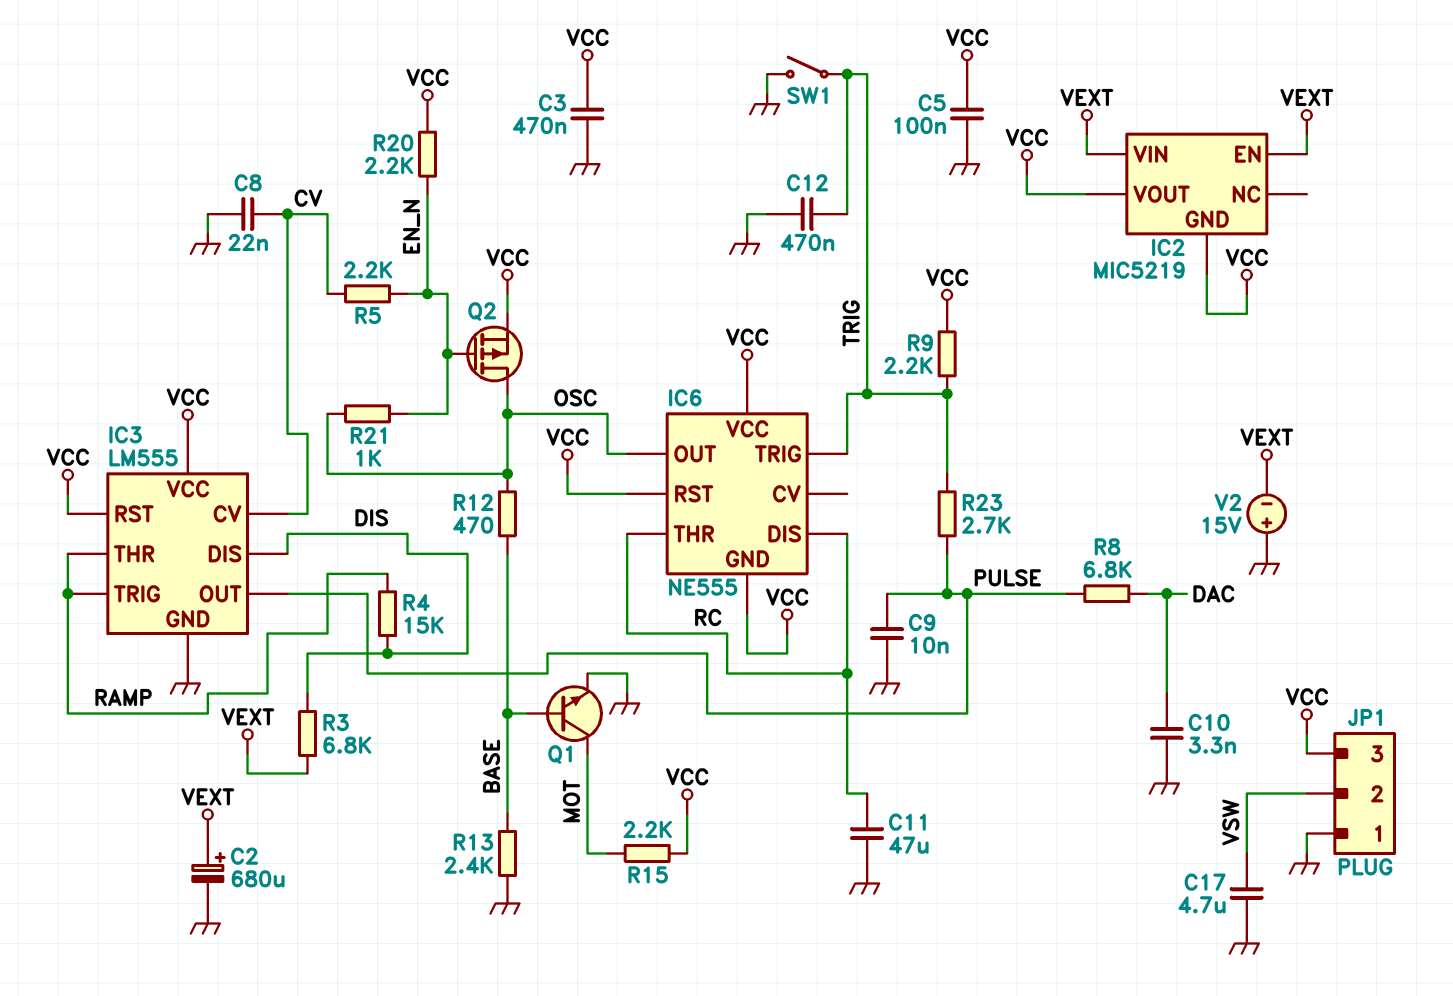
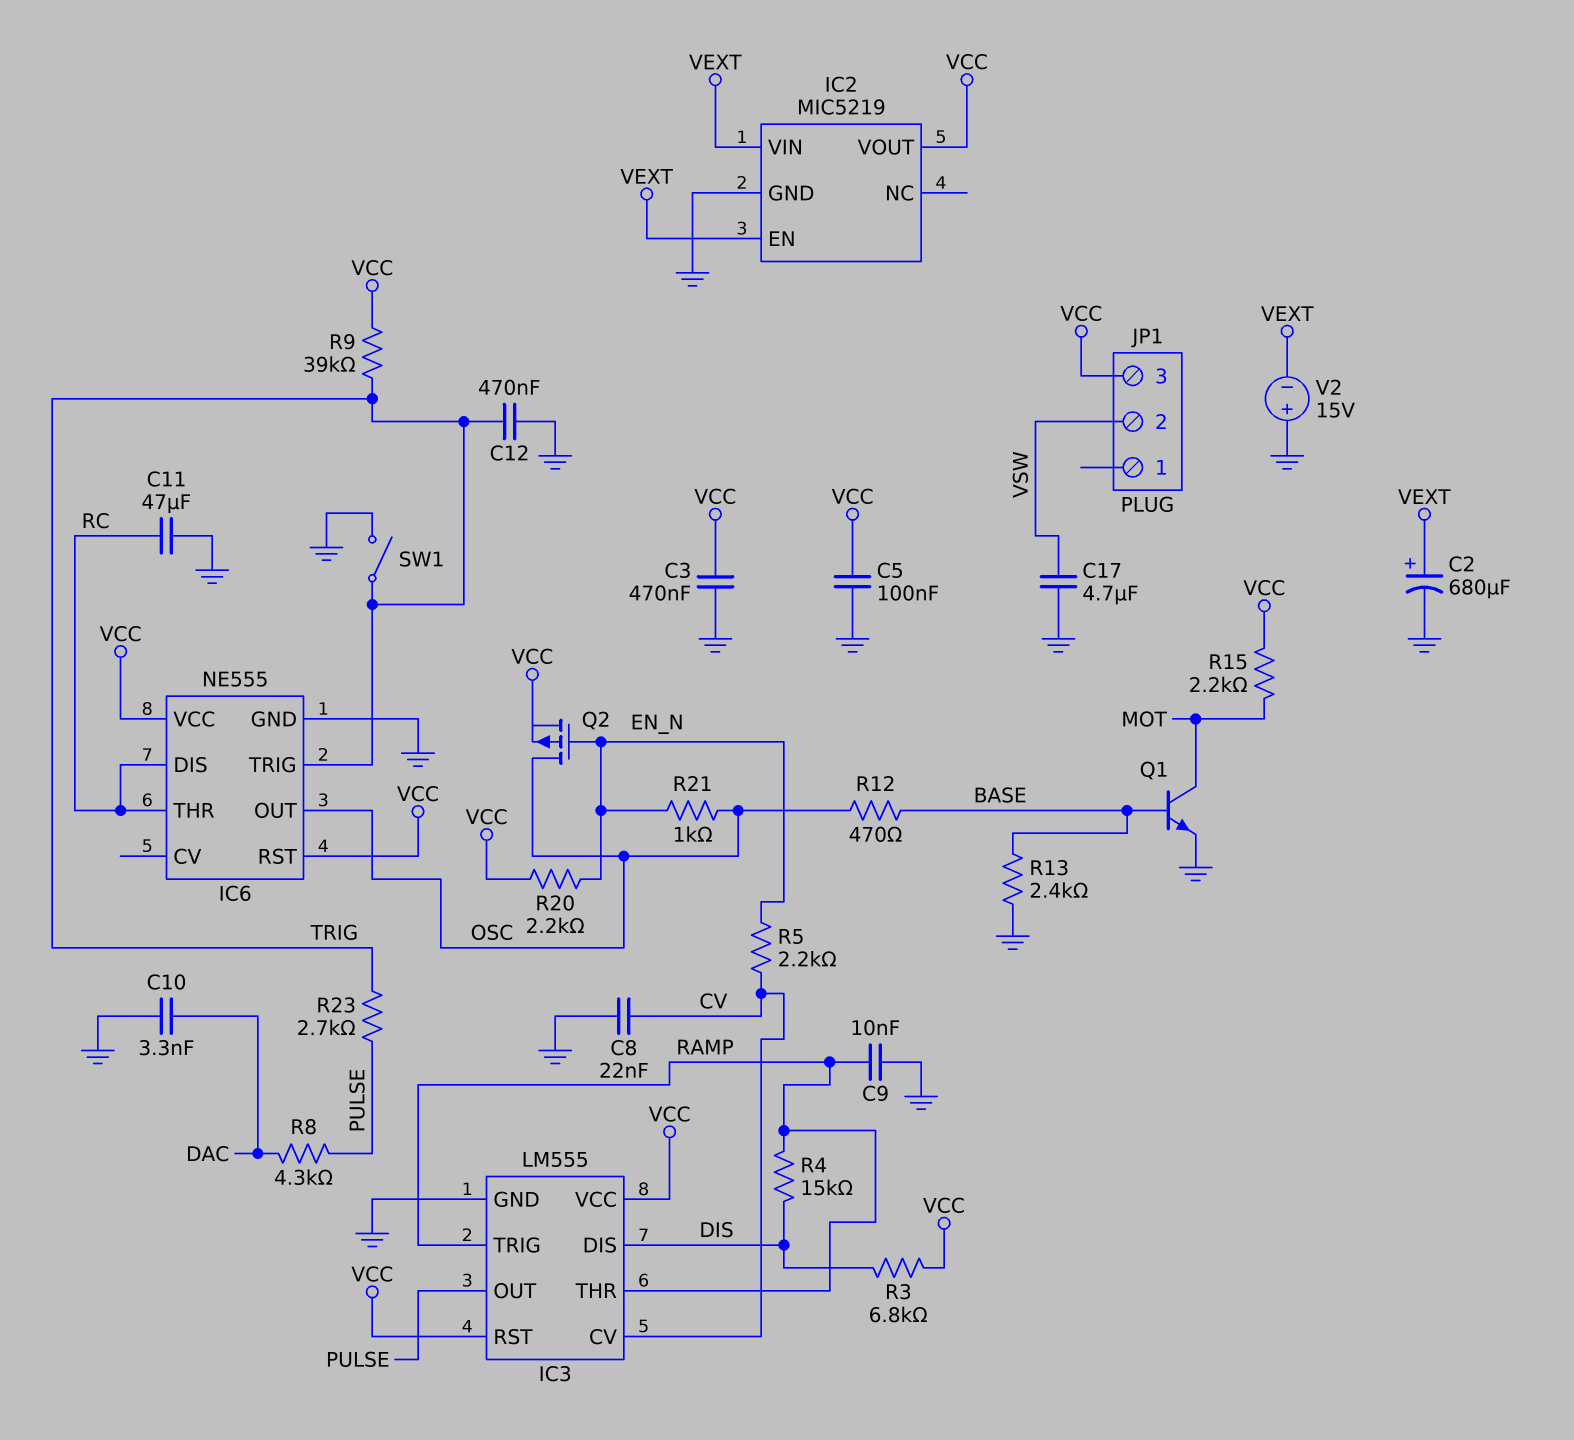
C9: 10nF (GND, PULSE) -> 10nF (GND, RAMP)
IC2 pin GND: VCC -> GND
IC6 pin GND: VCC -> GND
JP1 pin 1: GND -> none
R3: 6.8k (DIS, VEXT) -> 6.8k (DIS, VCC)
R8: 6.8k (DAC, PULSE) -> 4.3k (DAC, PULSE)
R9: 2.2k (TRIG, VCC) -> 39k (TRIG, VCC)

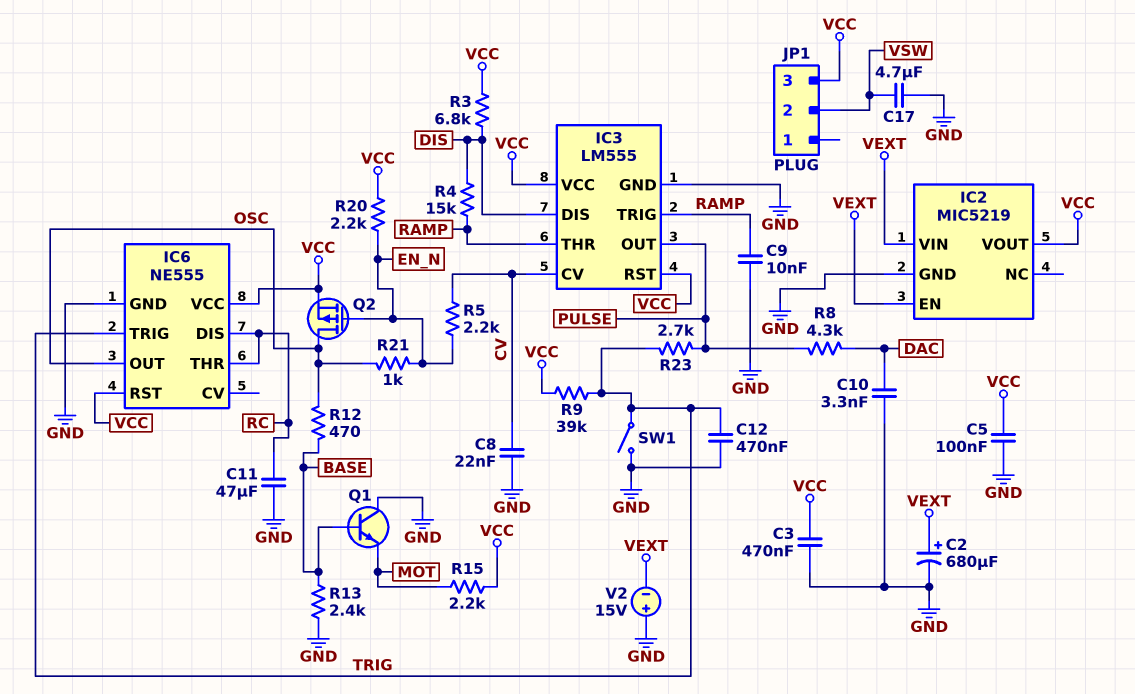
Q1: NPN (B BASE, C MOT, E GND) -> NPN (B BASE, C GND, E MOT)

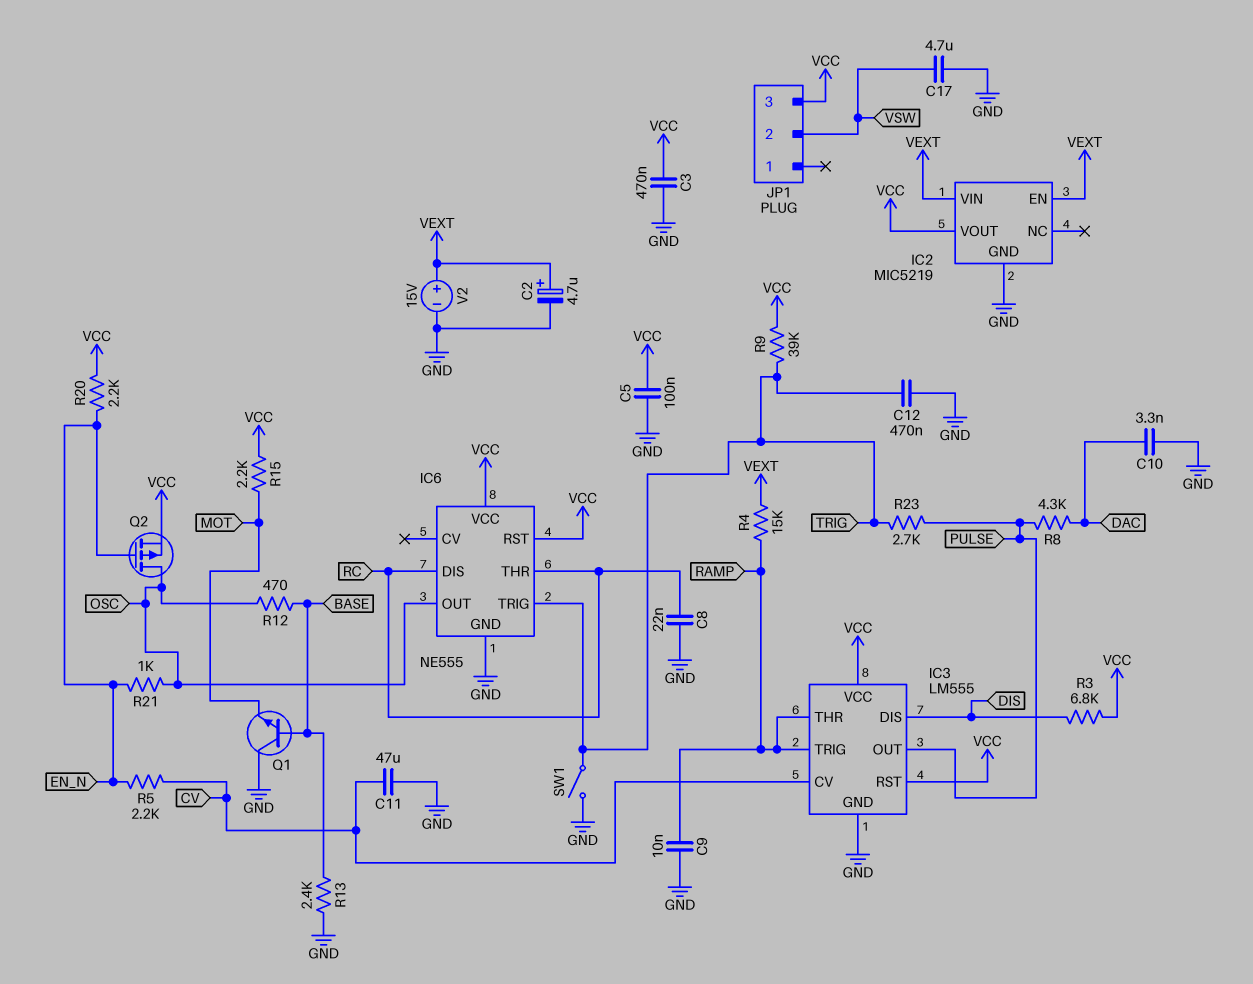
C2: 680uF (plus VEXT, minus GND) -> 4.7uF (plus VEXT, minus GND)
C8: 22nF (CV, GND) -> 22nF (GND, RC)
C11: 47uF (GND, RC) -> 47uF (CV, GND)
R4: 15k (DIS, RAMP) -> 15k (RAMP, VEXT)
V2: 15V (plus GND, minus VEXT) -> 15V (plus VEXT, minus GND)

